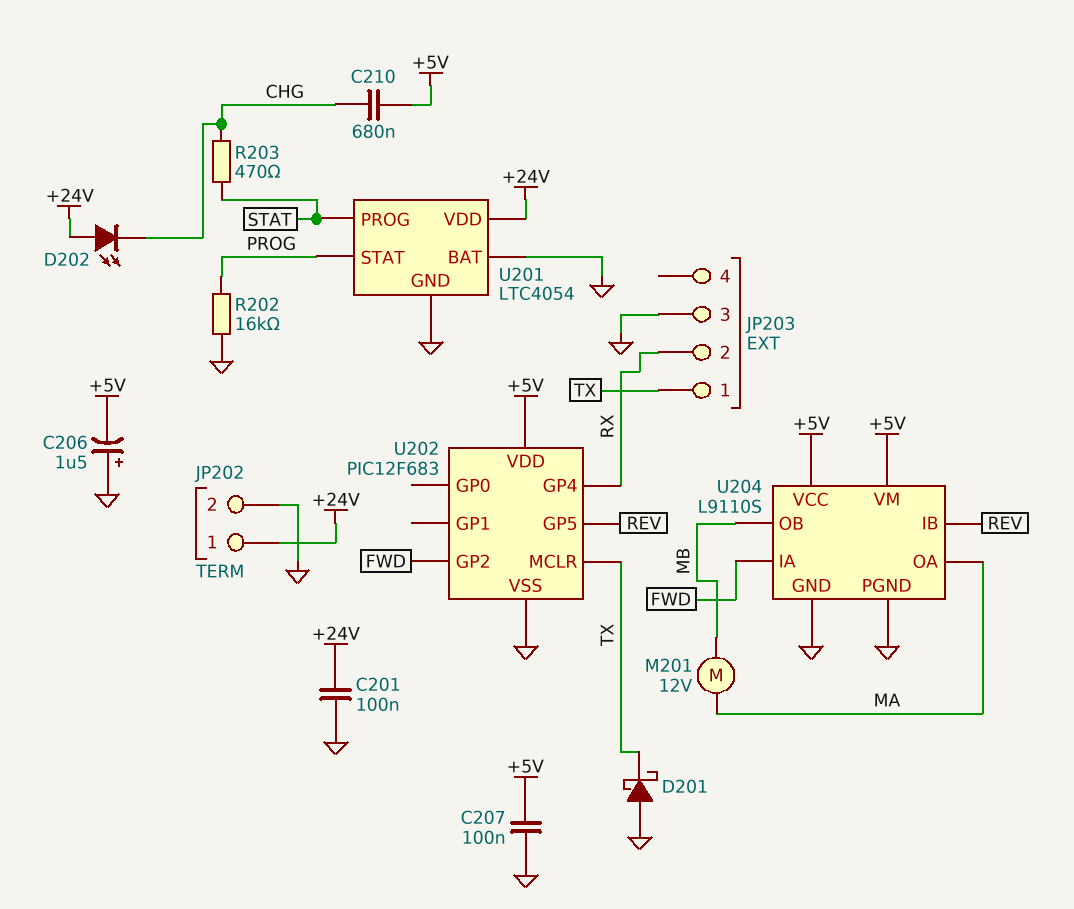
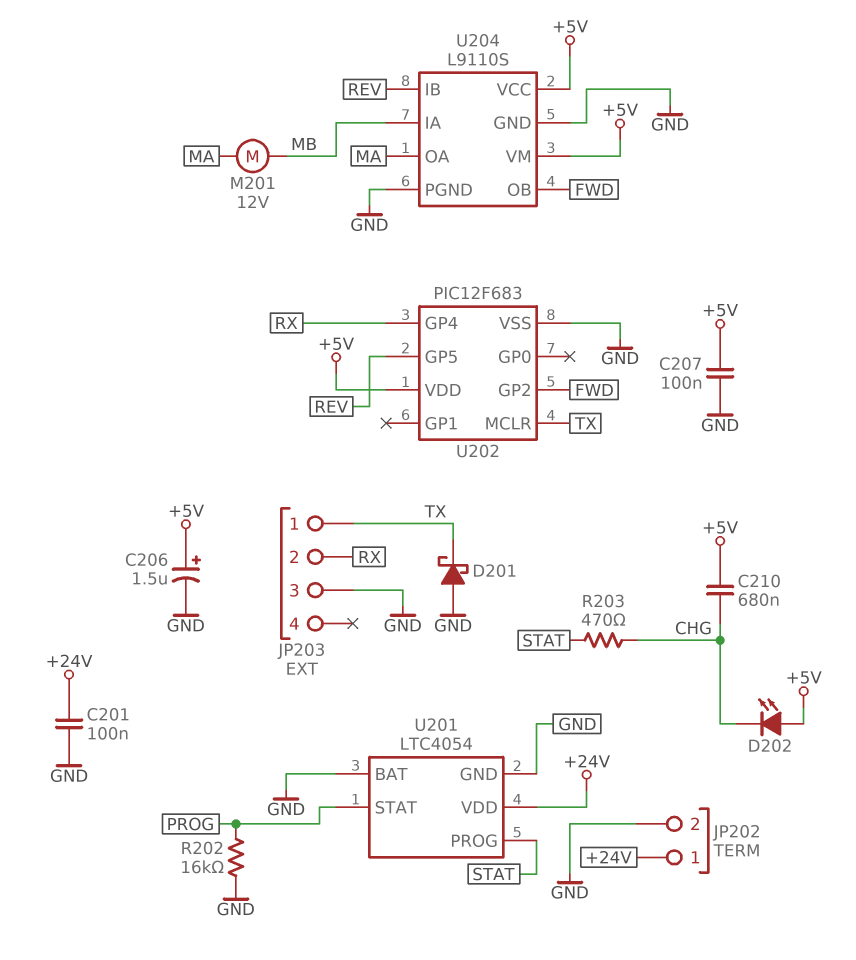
C206: 1.5uF (plus GND, minus +5V) -> 1.5uF (plus +5V, minus GND)
D202: LED (A +24V, K CHG) -> LED (A +5V, K CHG)
U204 pin IA: FWD -> MB
U204 pin OB: MB -> FWD

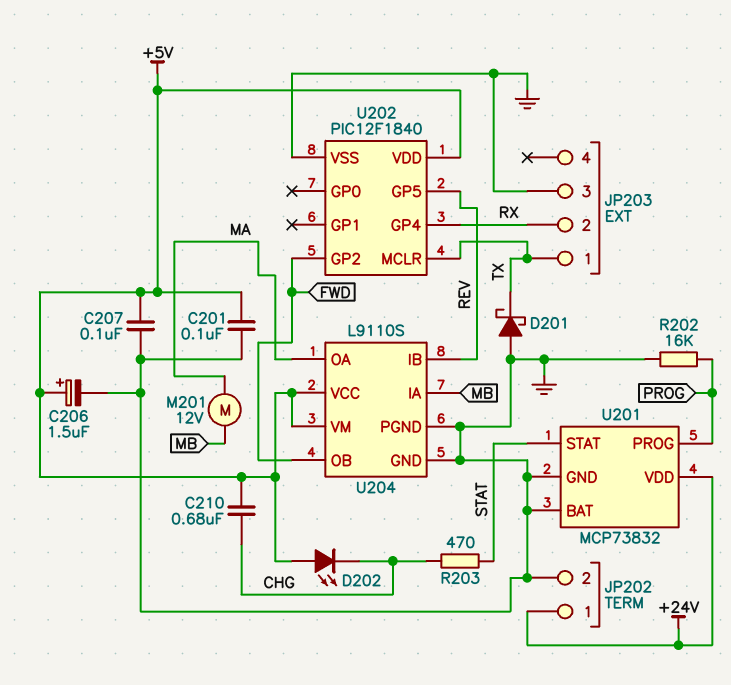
C201: 100nF (+24V, GND) -> 100nF (+5V, GND)
U201: LTC4054 -> MCP73832
U201 pin PROG: STAT -> PROG
U201 pin STAT: PROG -> STAT
U202: PIC12F683 -> PIC12F1840

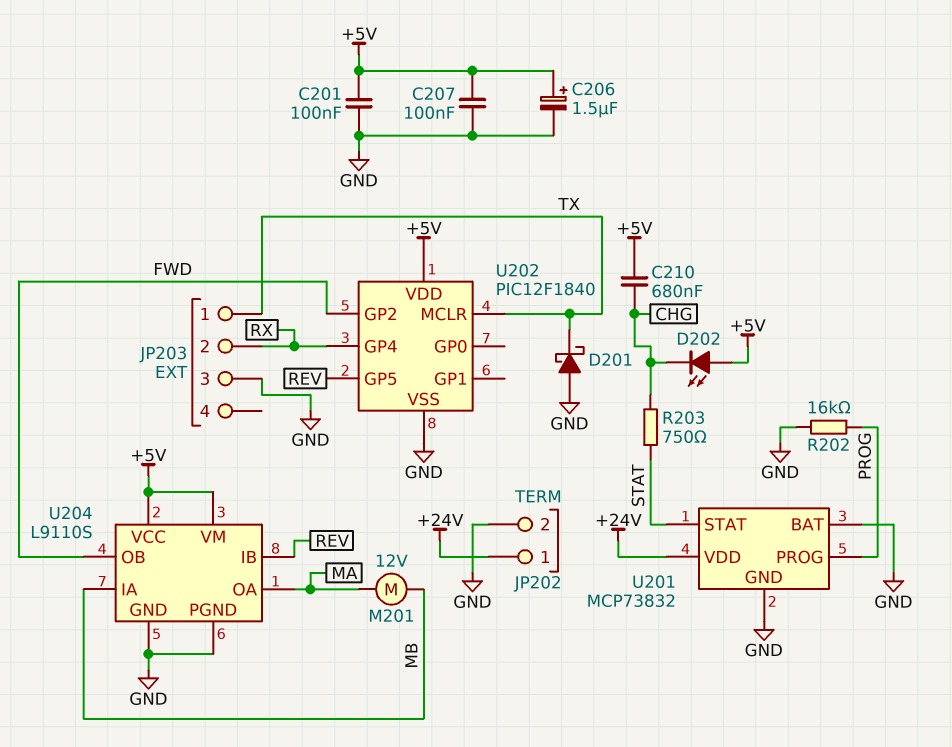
R203: 470 (CHG, STAT) -> 750 (CHG, STAT)

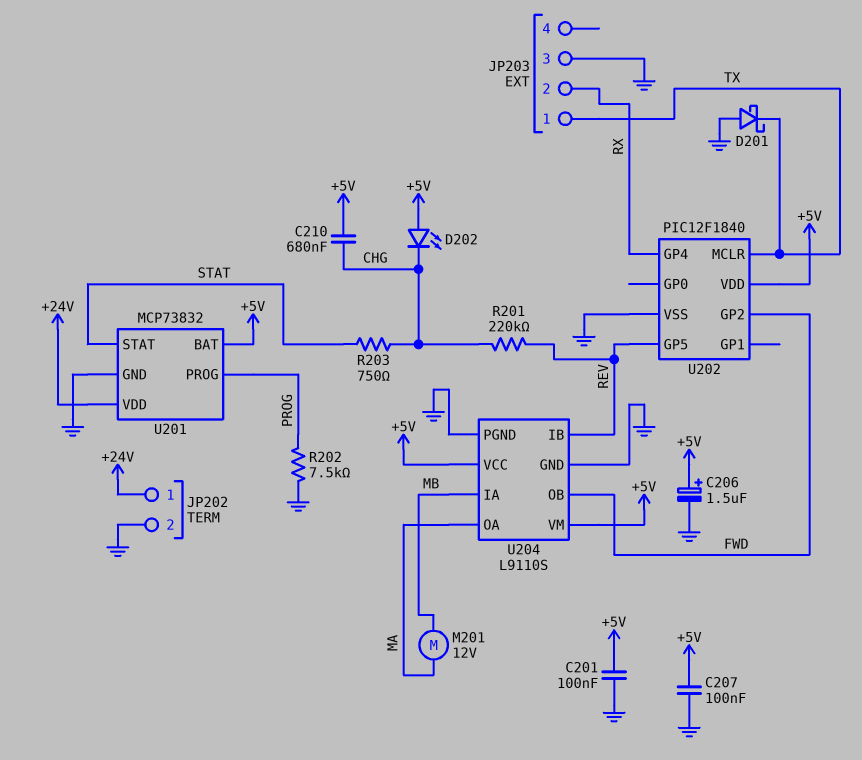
R201: none -> 220k (CHG, REV)
R202: 16k (GND, PROG) -> 7.5k (GND, PROG)
U201 pin BAT: GND -> +5V

